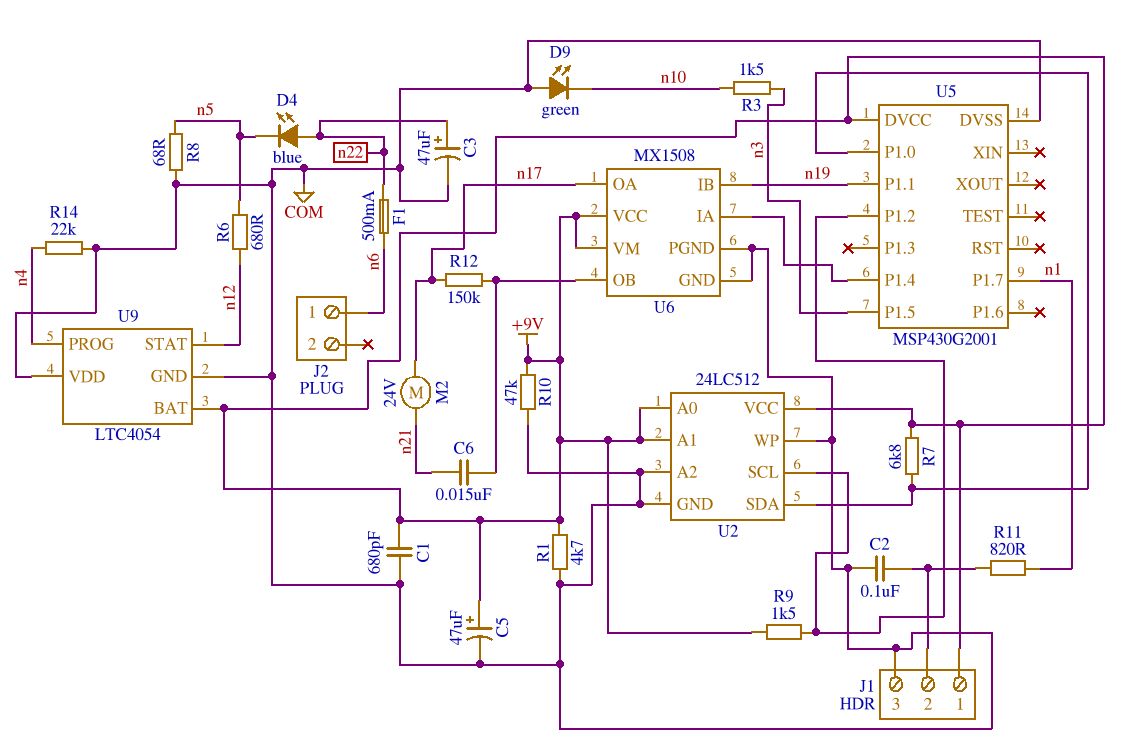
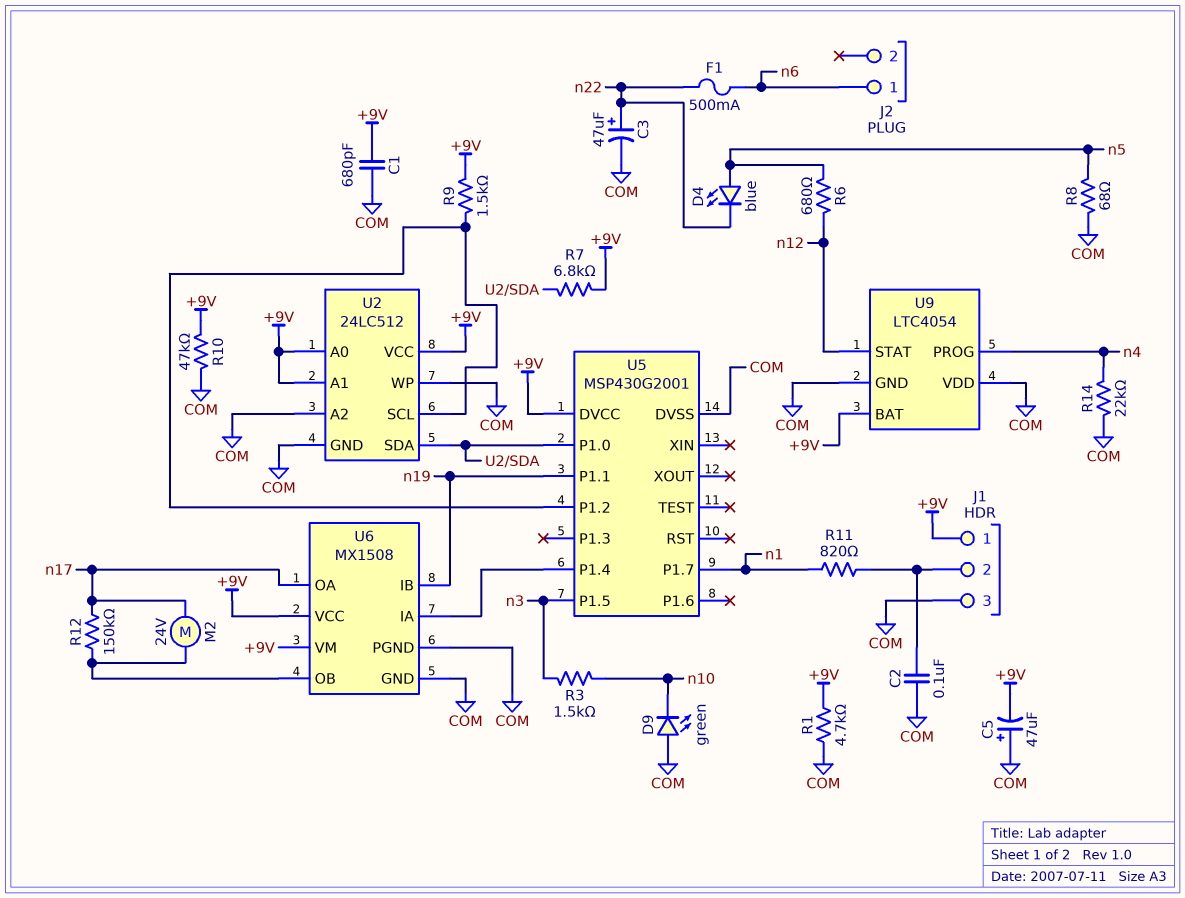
C5: 47uF (plus +9V, minus COM) -> 47uF (plus COM, minus +9V)
C6: 15nF (U6/OB, n21) -> none
D4: LED blue (A n22, K n5) -> LED blue (A n5, K n22)
M2: motor 24V (n17, n21) -> motor 24V (U6/OB, n17)

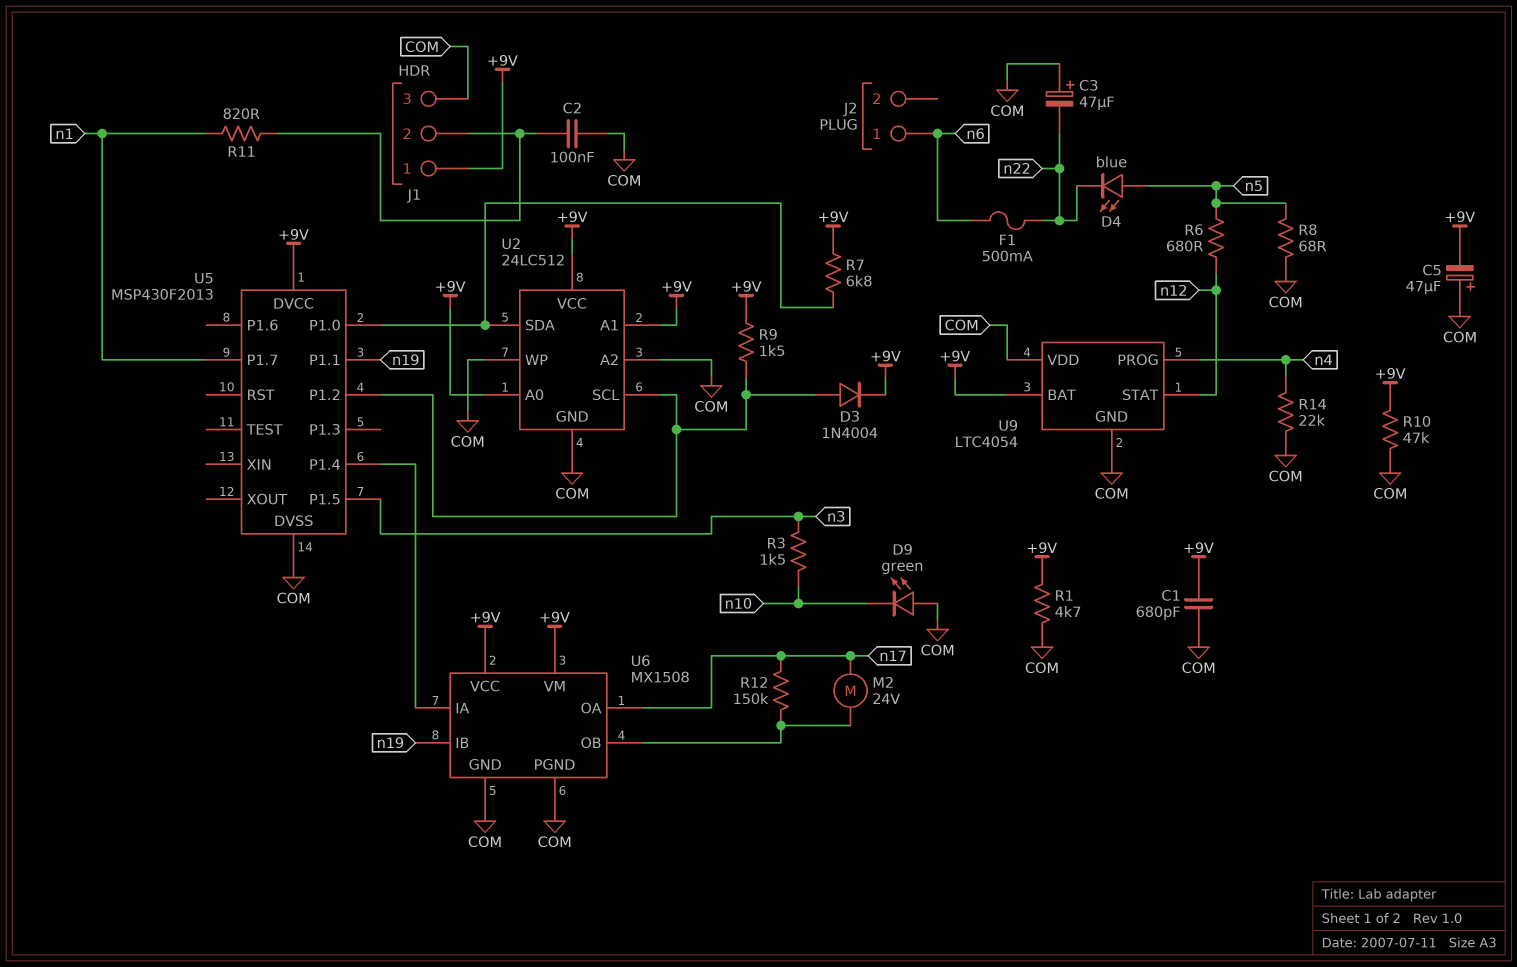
C3: 47uF (plus n22, minus COM) -> 47uF (plus COM, minus n22)
D3: none -> diode 1N4004 (A U2/SCL, K +9V)
U5: MSP430G2001 -> MSP430F2013

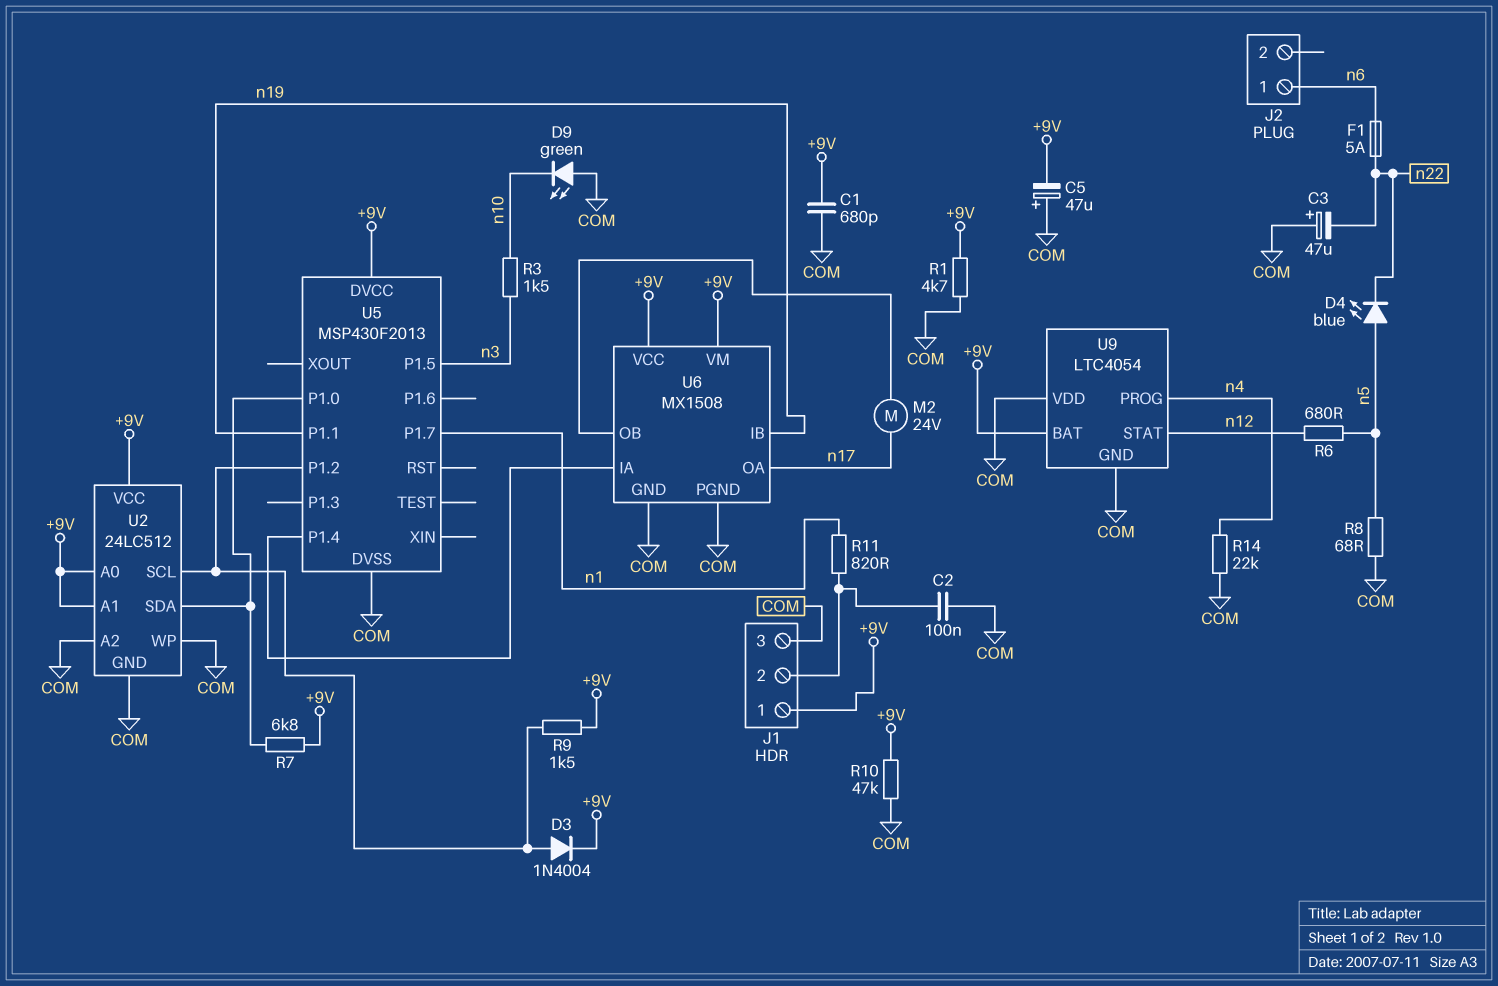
F1: 500mA (n6, n22) -> 5A (n6, n22)
R12: 150k (U6/OB, n17) -> none

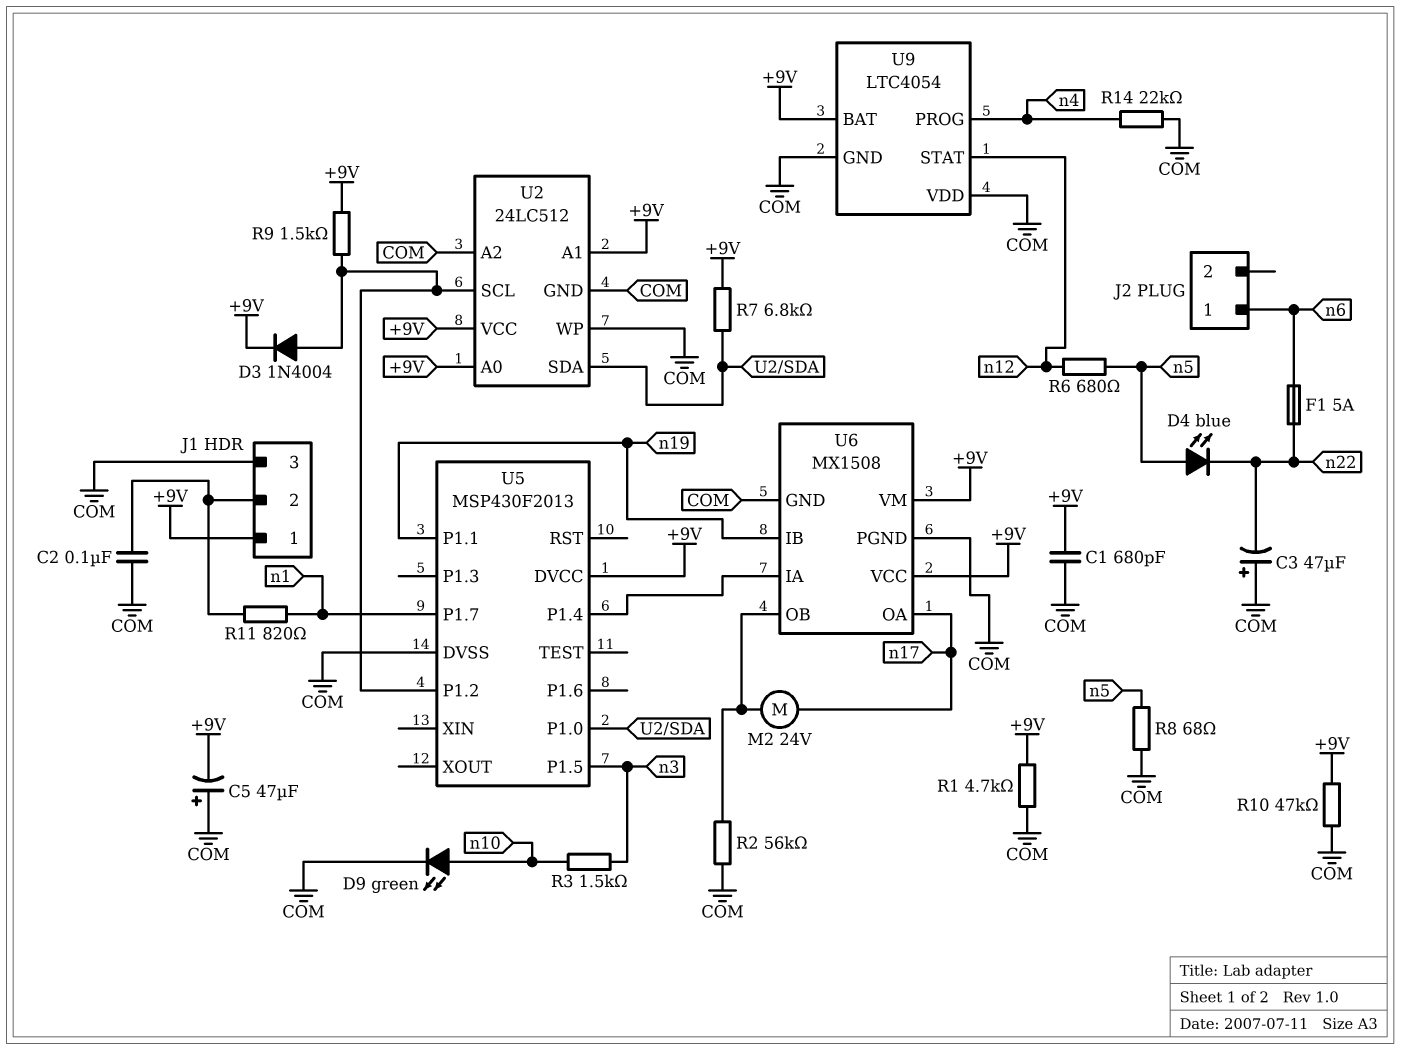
D9: LED green (A COM, K n10) -> LED green (A n10, K COM)
R2: none -> 56k (COM, U6/OB)

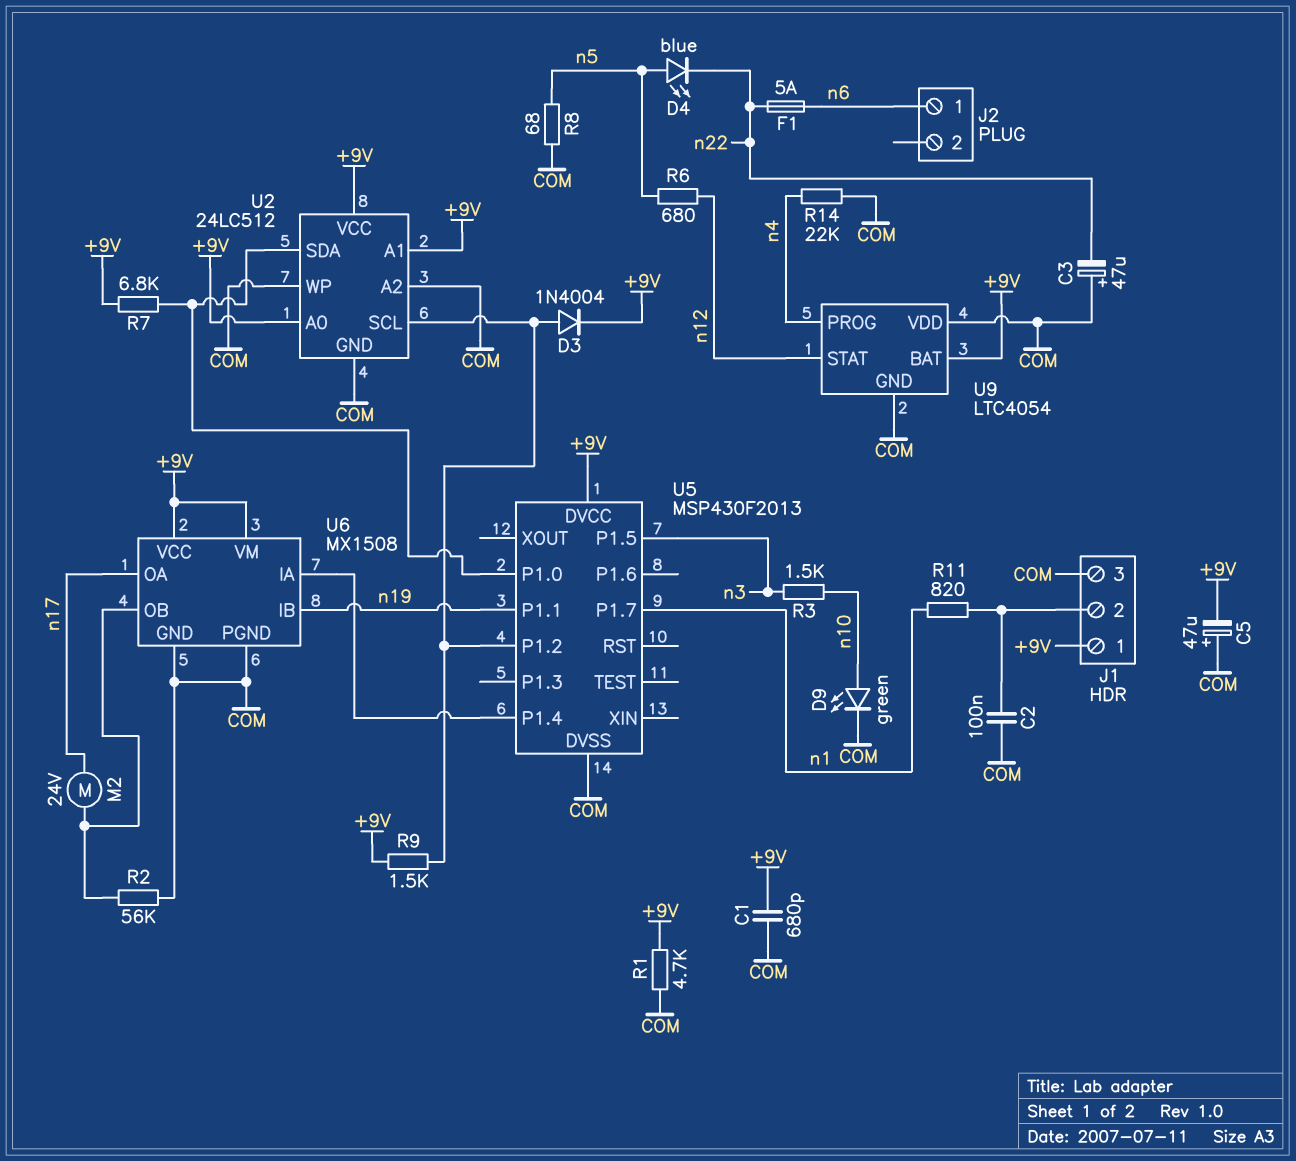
R10: 47k (+9V, COM) -> none

